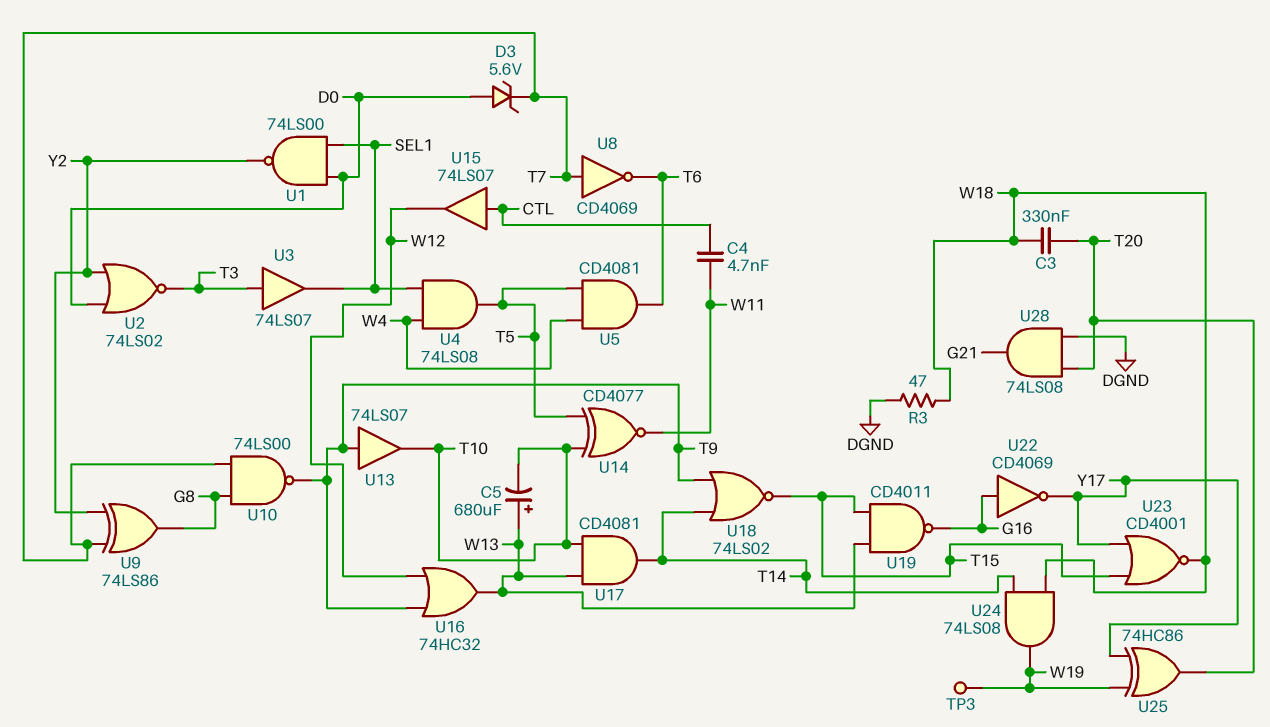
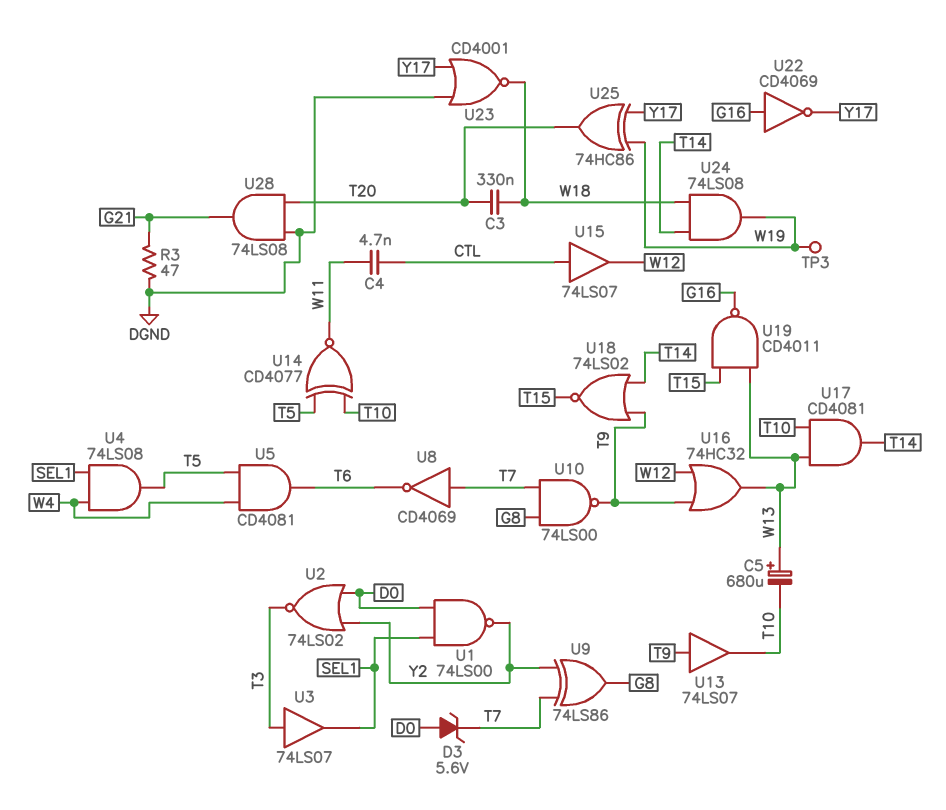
R3: 47 (DGND, W18) -> 47 (DGND, G21)
U23: NOR CD4001 (in T15, in Y17, out W18) -> NOR CD4001 (in DGND, in Y17, out W18)

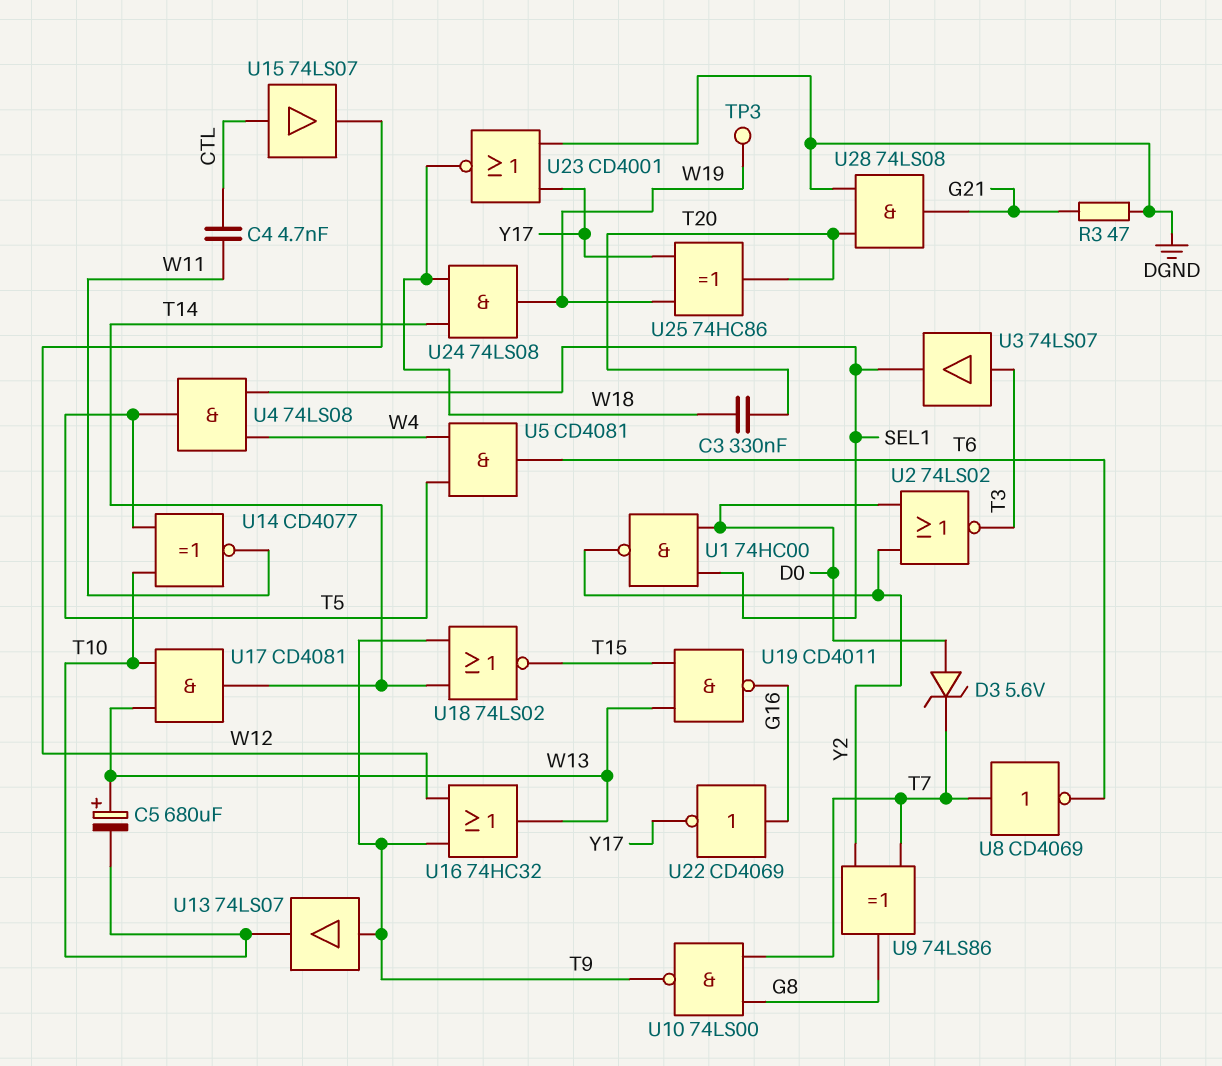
U1: NAND 74LS00 (in D0, in SEL1, out Y2) -> NAND 74HC00 (in D0, in SEL1, out Y2)

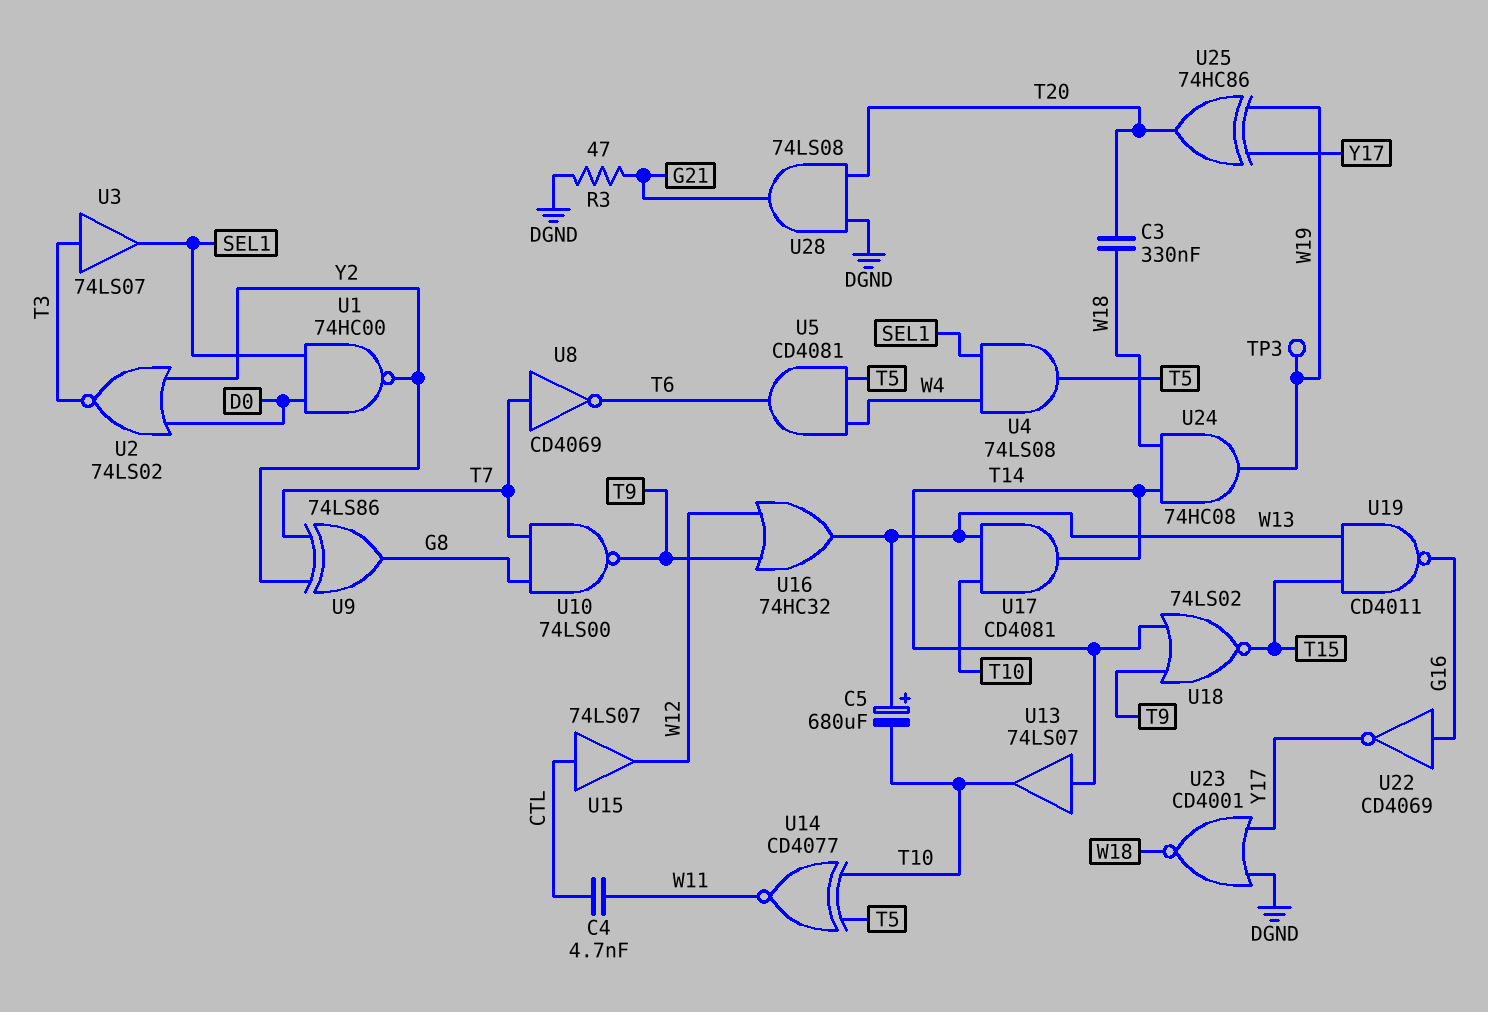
D3: zener 5.6V (A D0, K T7) -> none
U13: buffer 74LS07 (in T9, out T10) -> buffer 74LS07 (in T14, out T10)
U24: AND 74LS08 (in T14, in W18, out W19) -> AND 74HC08 (in T14, in W18, out W19)

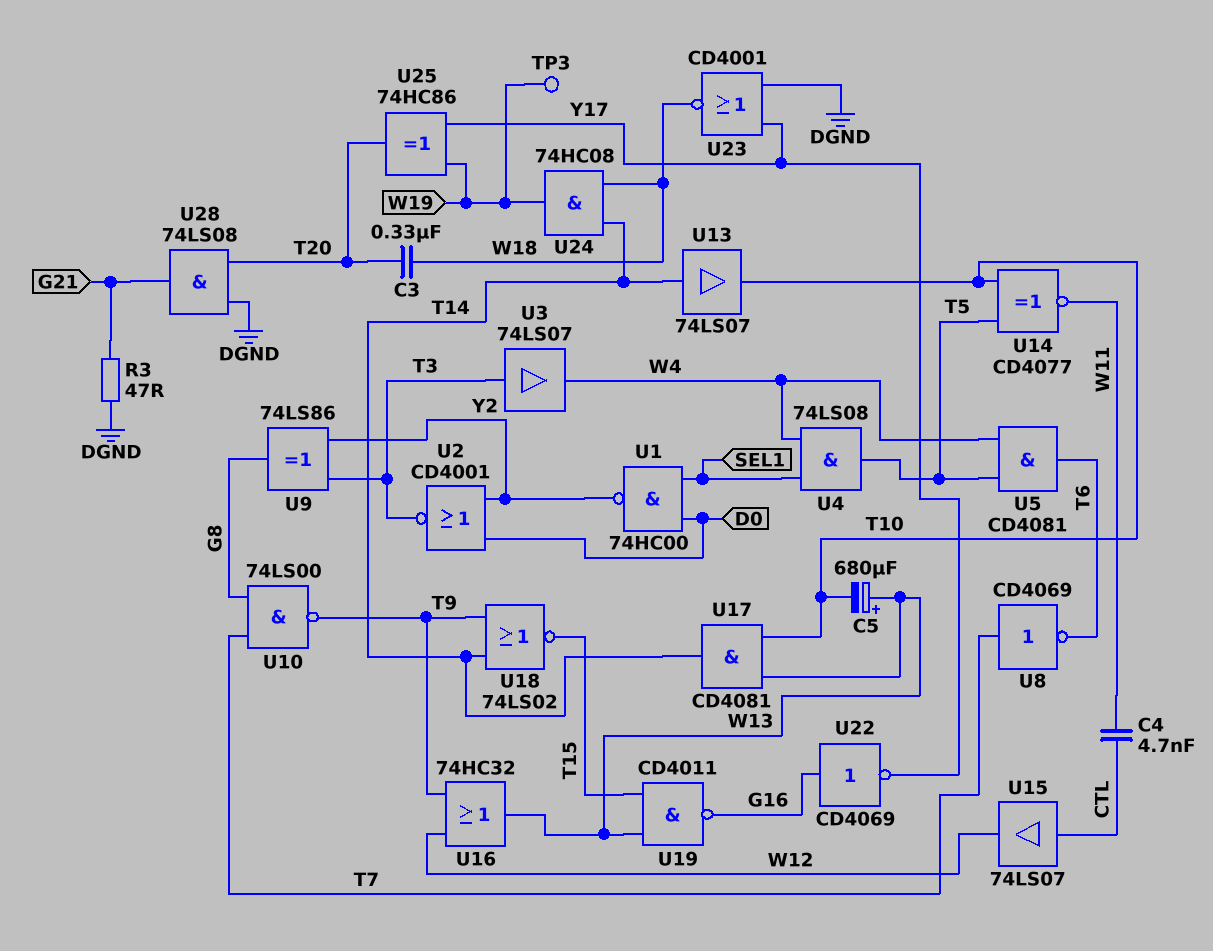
U2: NOR 74LS02 (in D0, in Y2, out T3) -> NOR CD4001 (in D0, in Y2, out T3)
U3: buffer 74LS07 (in T3, out SEL1) -> buffer 74LS07 (in T3, out W4)
U9: XOR 74LS86 (in T7, in Y2, out G8) -> XOR 74LS86 (in T3, in Y2, out G8)

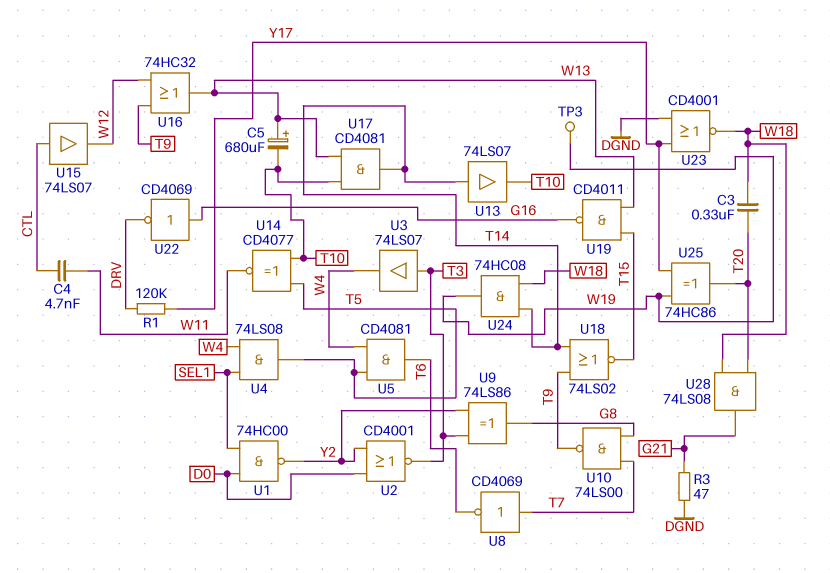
R1: none -> 120k (DRV, Y17)
U22: NOT CD4069 (in G16, out Y17) -> NOT CD4069 (in G16, out DRV)
U28: AND 74LS08 (in DGND, in T20, out G21) -> AND 74LS08 (in T20, in W18, out G21)

